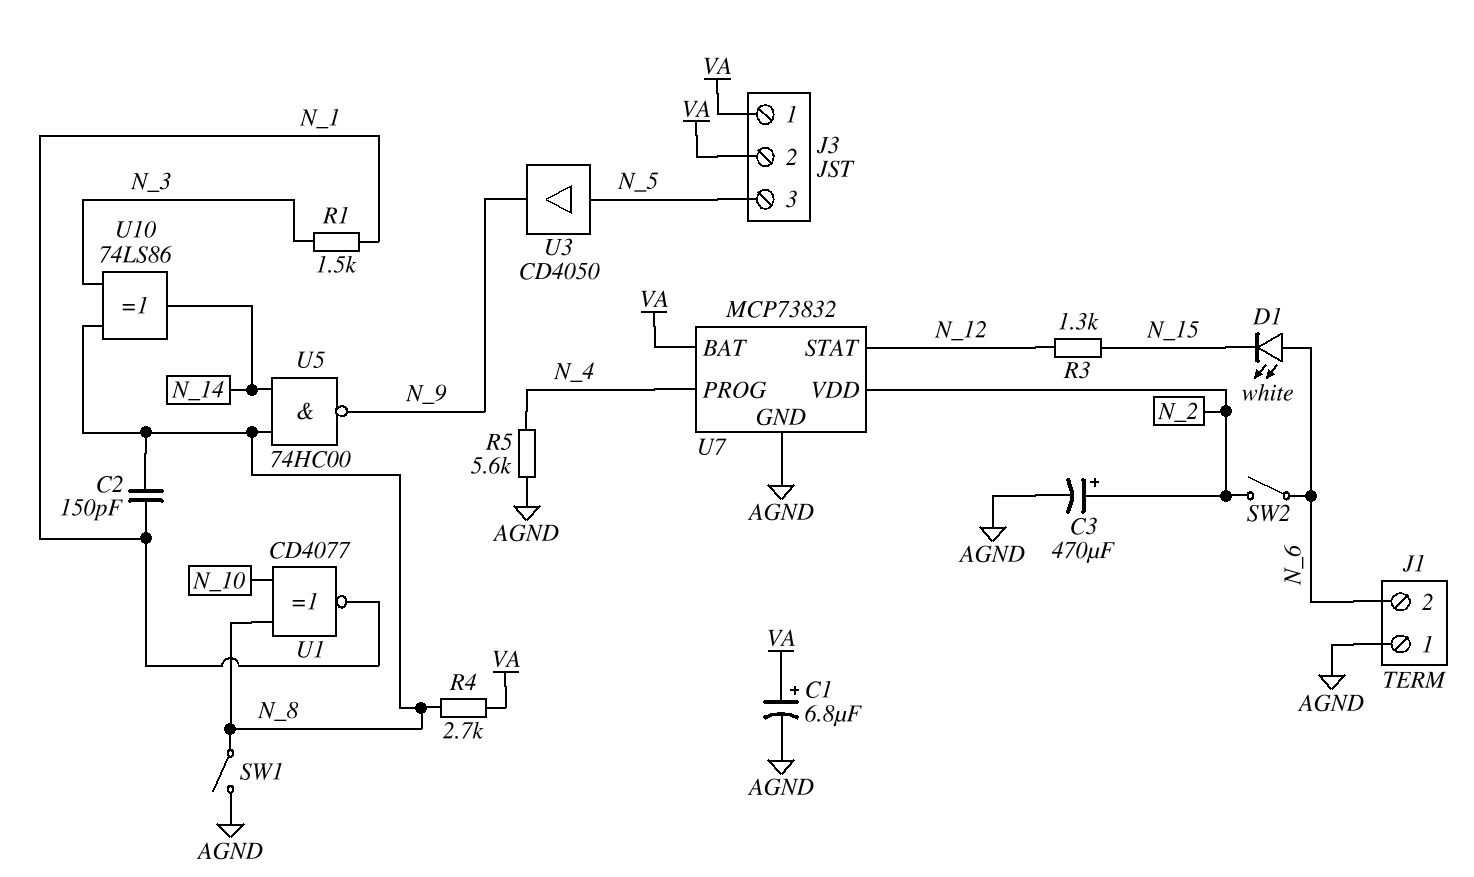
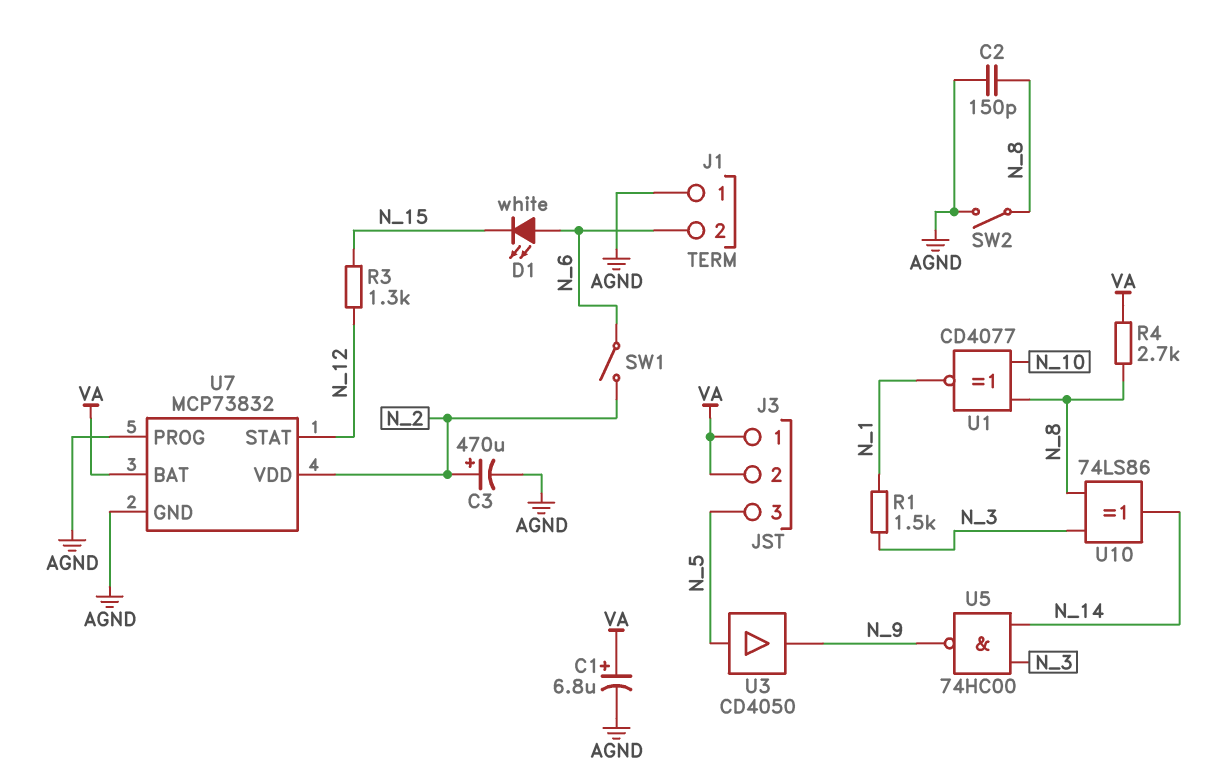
C2: 150pF (N_1, N_8) -> 150pF (AGND, N_8)
R5: 5.6k (AGND, N_4) -> none
SW1: switch (AGND, N_8) -> switch (N_2, N_6)
SW2: switch (N_2, N_6) -> switch (AGND, N_8)
U5: NAND 74HC00 (in N_8, in N_14, out N_9) -> NAND 74HC00 (in N_3, in N_14, out N_9)
U7 pin PROG: N_4 -> AGND

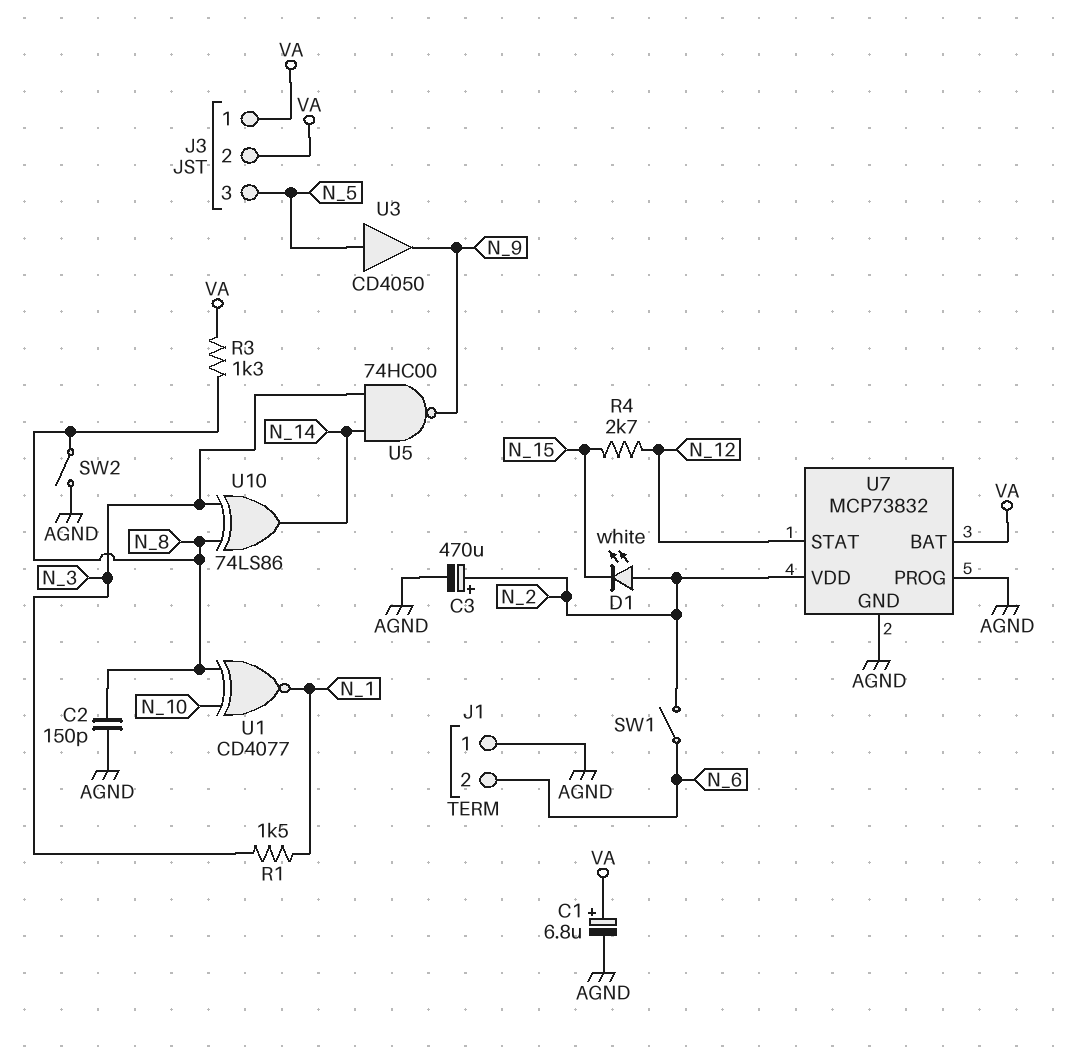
D1: LED white (A N_6, K N_15) -> LED white (A N_2, K N_15)
R3: 1.3k (N_12, N_15) -> 1.3k (N_8, VA)
R4: 2.7k (N_8, VA) -> 2.7k (N_12, N_15)

